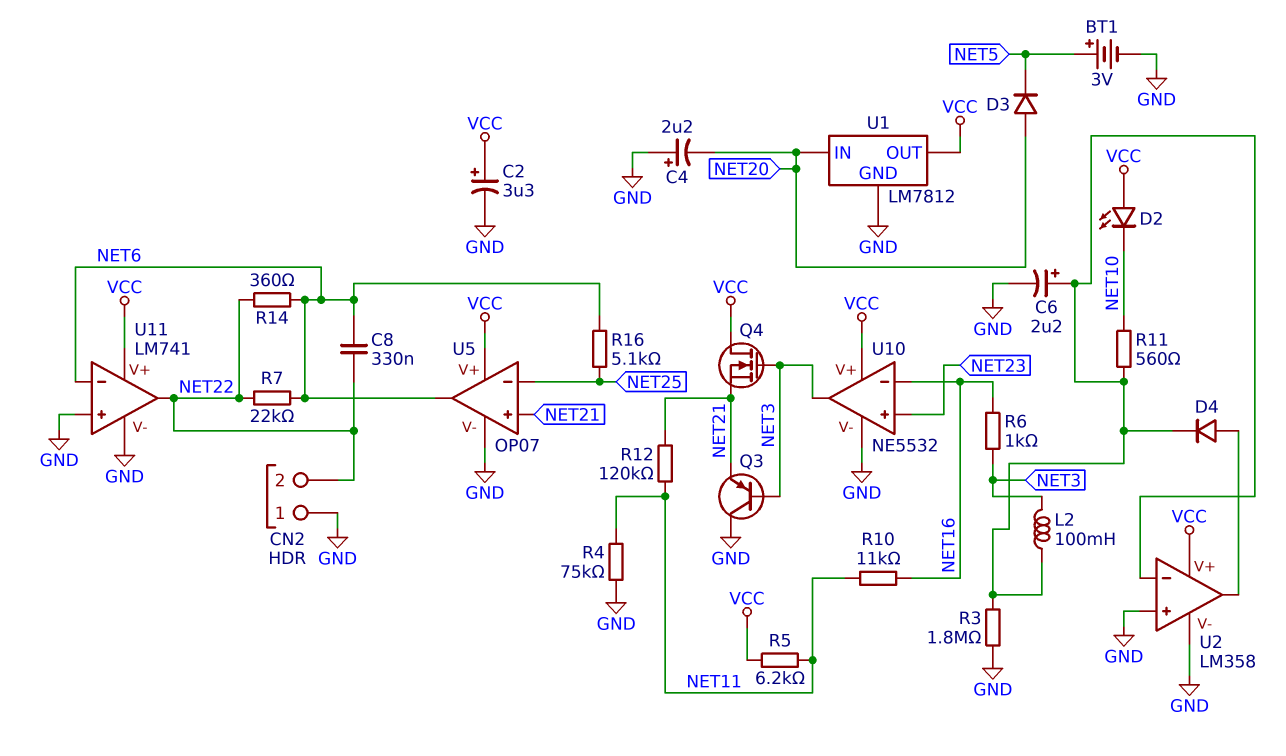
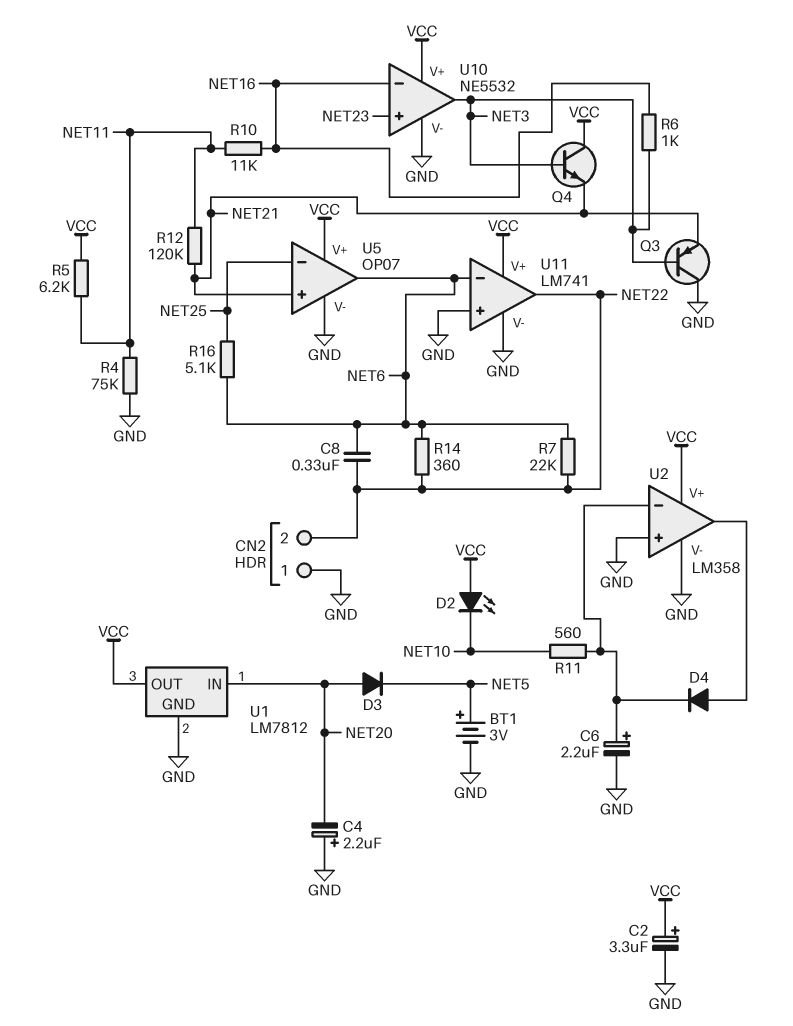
L2: 100mH (NET3, U2/in-) -> none
Q4: NMOS (G NET3, D VCC, S NET21) -> NPN (B NET3, C VCC, E NET21)
R3: 1.8M (GND, U2/in-) -> none

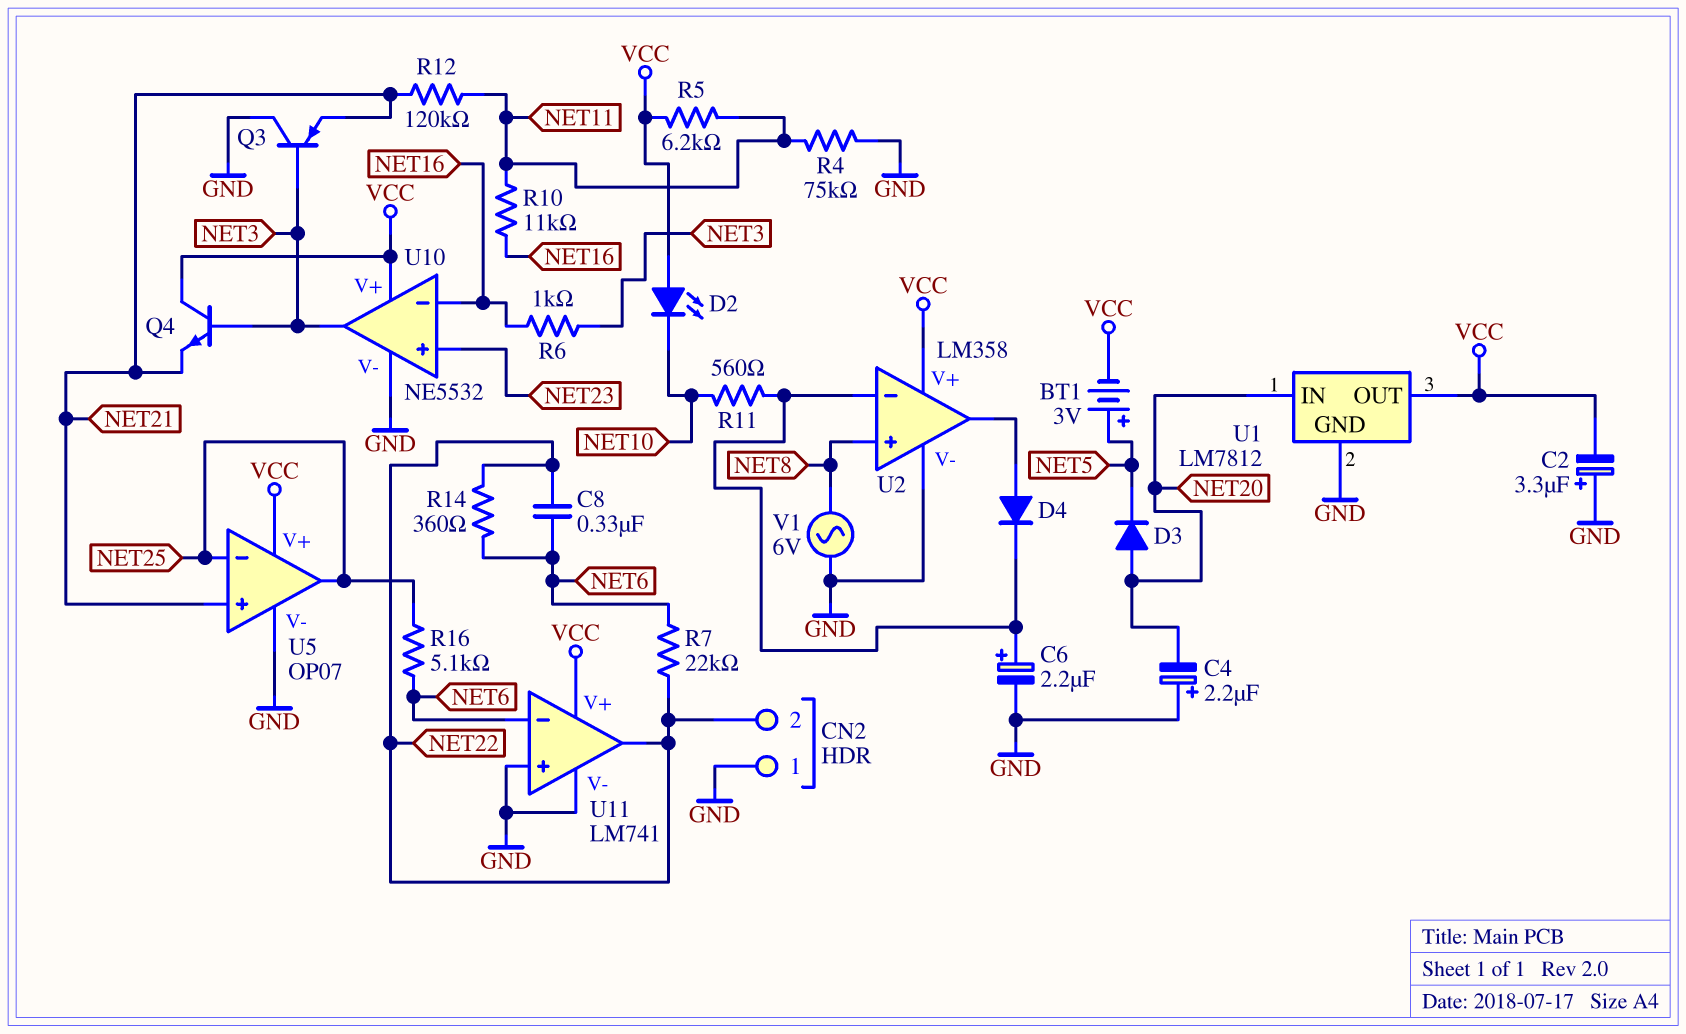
BT1: 3V (plus NET5, minus GND) -> 3V (plus NET5, minus VCC)
C2: 3.3uF (plus VCC, minus GND) -> 3.3uF (plus GND, minus VCC)
U2 pin in+: GND -> NET8
U5 pin out: NET6 -> NET25
V1: none -> AC 6V (GND, NET8)

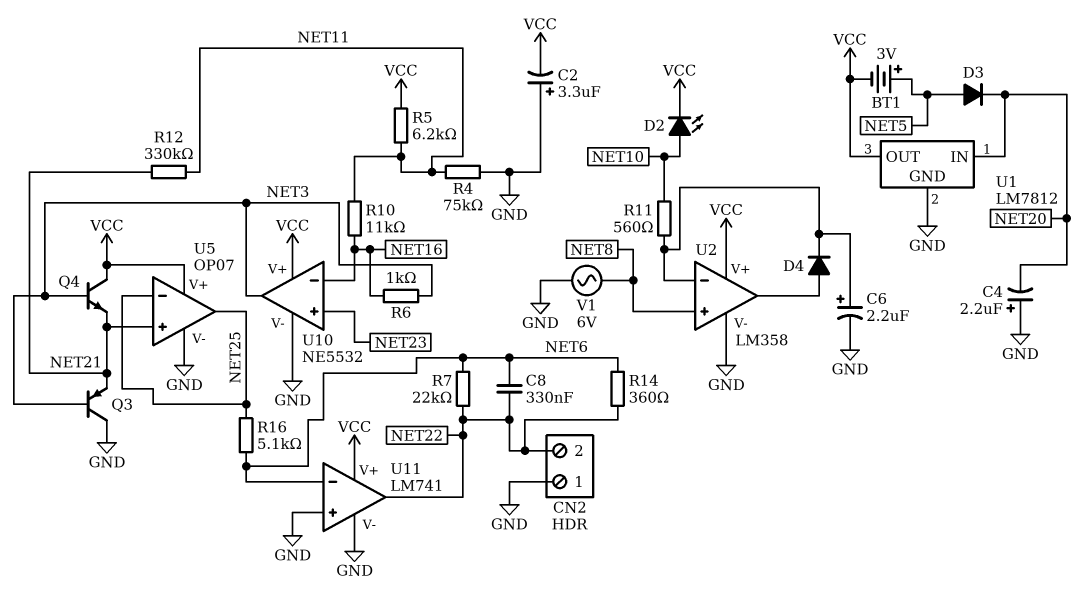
D2: LED (A VCC, K NET10) -> LED (A NET10, K VCC)
D3: diode (A NET20, K NET5) -> diode (A NET5, K NET20)
R12: 120k (NET11, NET21) -> 330k (NET11, NET21)

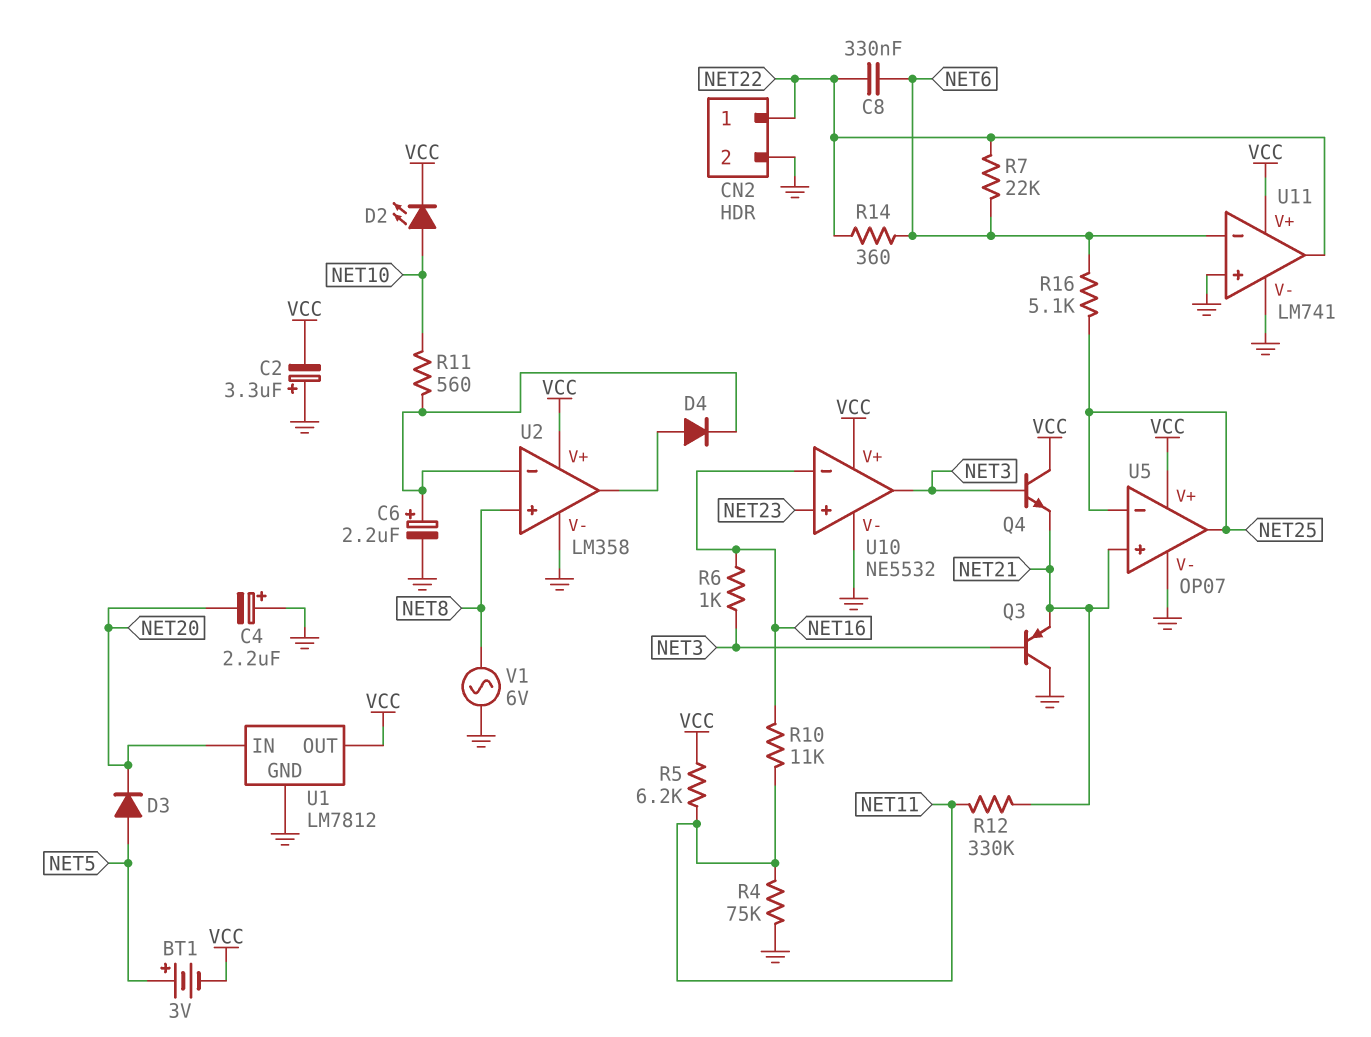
CN2 pin 1: GND -> NET22
CN2 pin 2: NET22 -> GND

